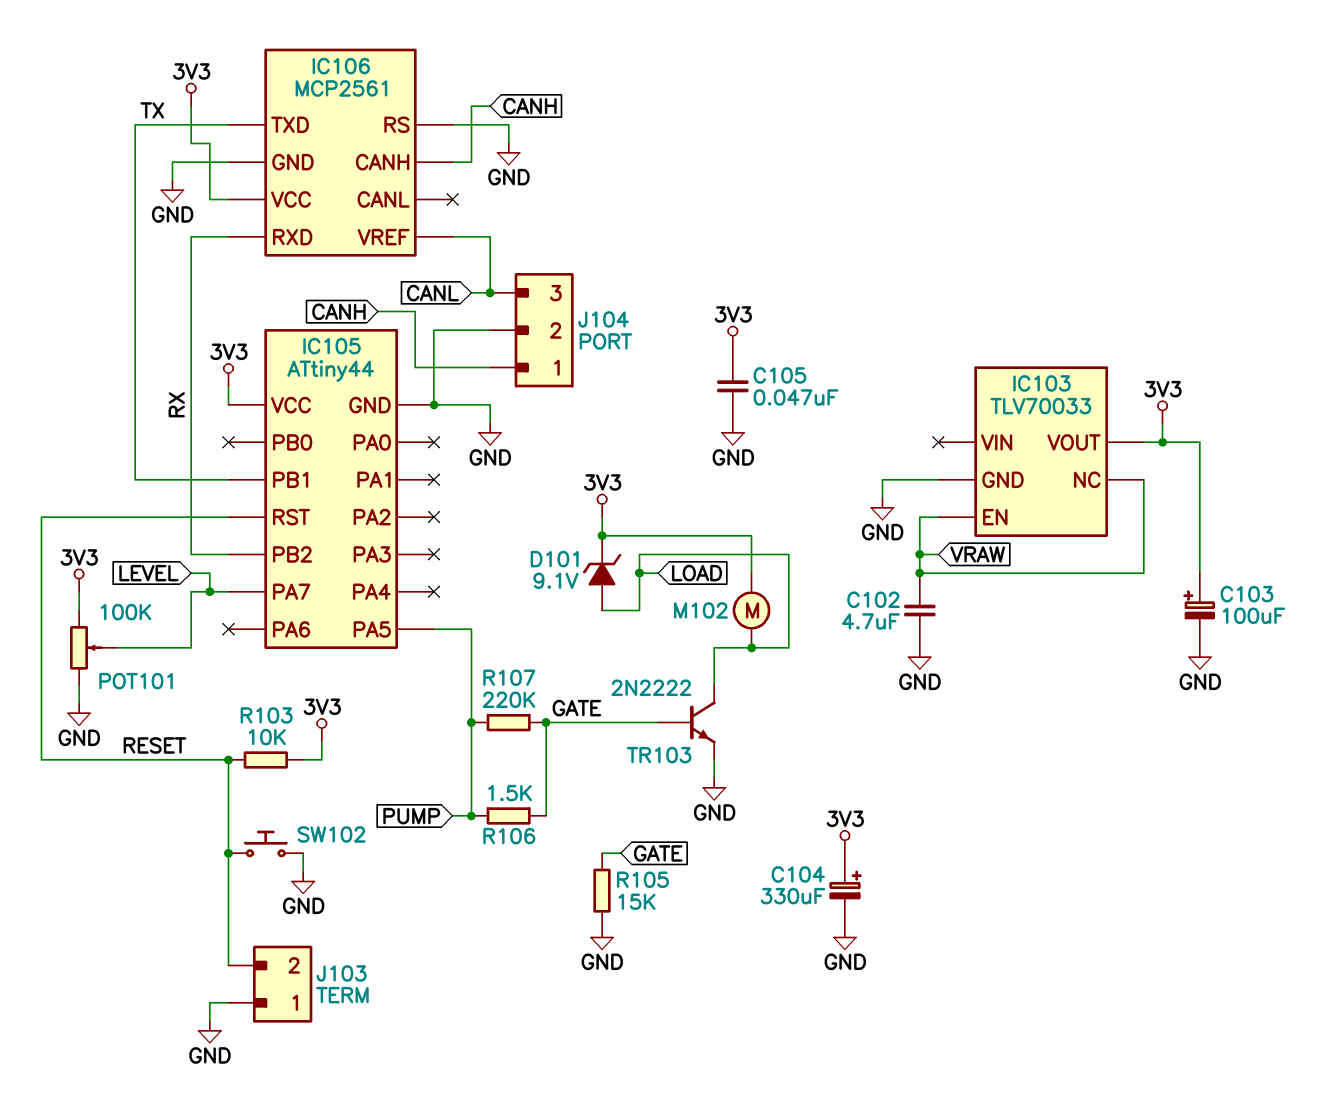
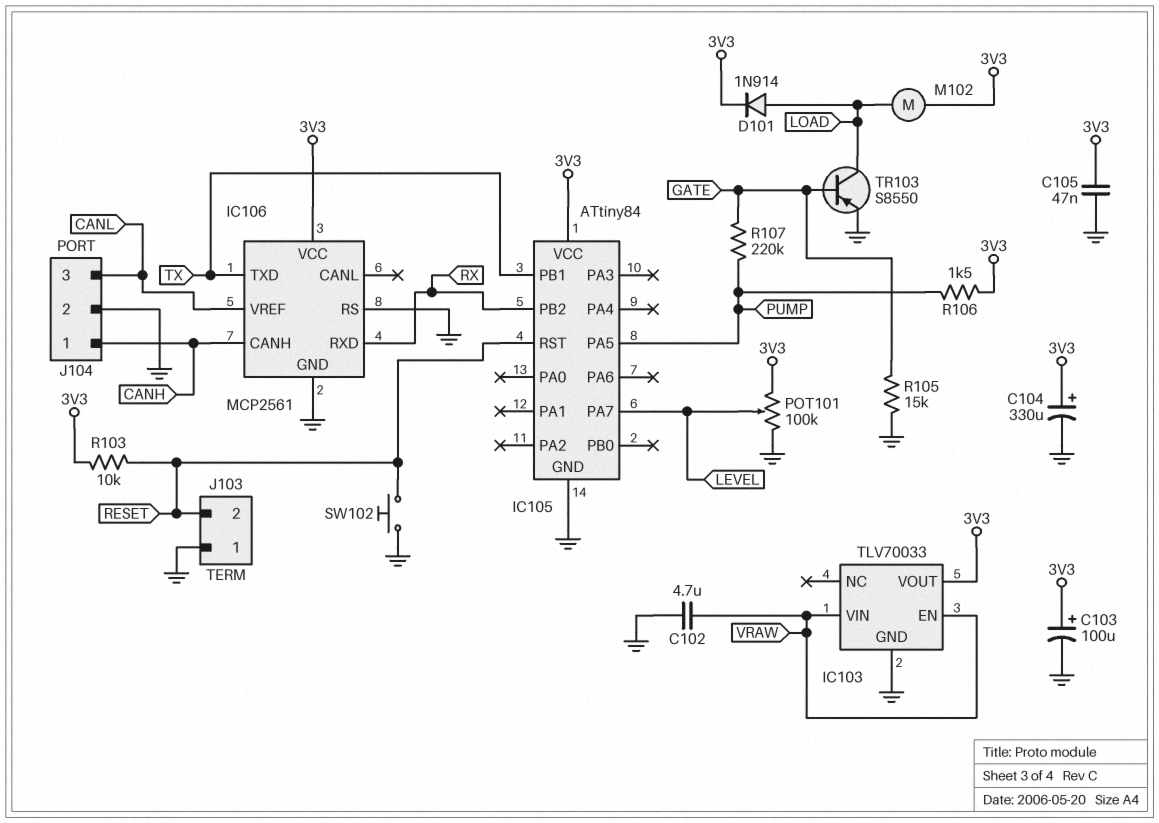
D101: zener 9.1V (A LOAD, K 3V3) -> diode 1N914 (A LOAD, K 3V3)
IC103 pin NC: VRAW -> none
IC103 pin VIN: none -> VRAW
IC105: ATtiny44 -> ATtiny84
R106: 1.5k (GATE, PUMP) -> 1.5k (3V3, PUMP)
TR103: NPN 2N2222 (B GATE, C LOAD, E GND) -> PNP S8550 (B GATE, C LOAD, E GND)

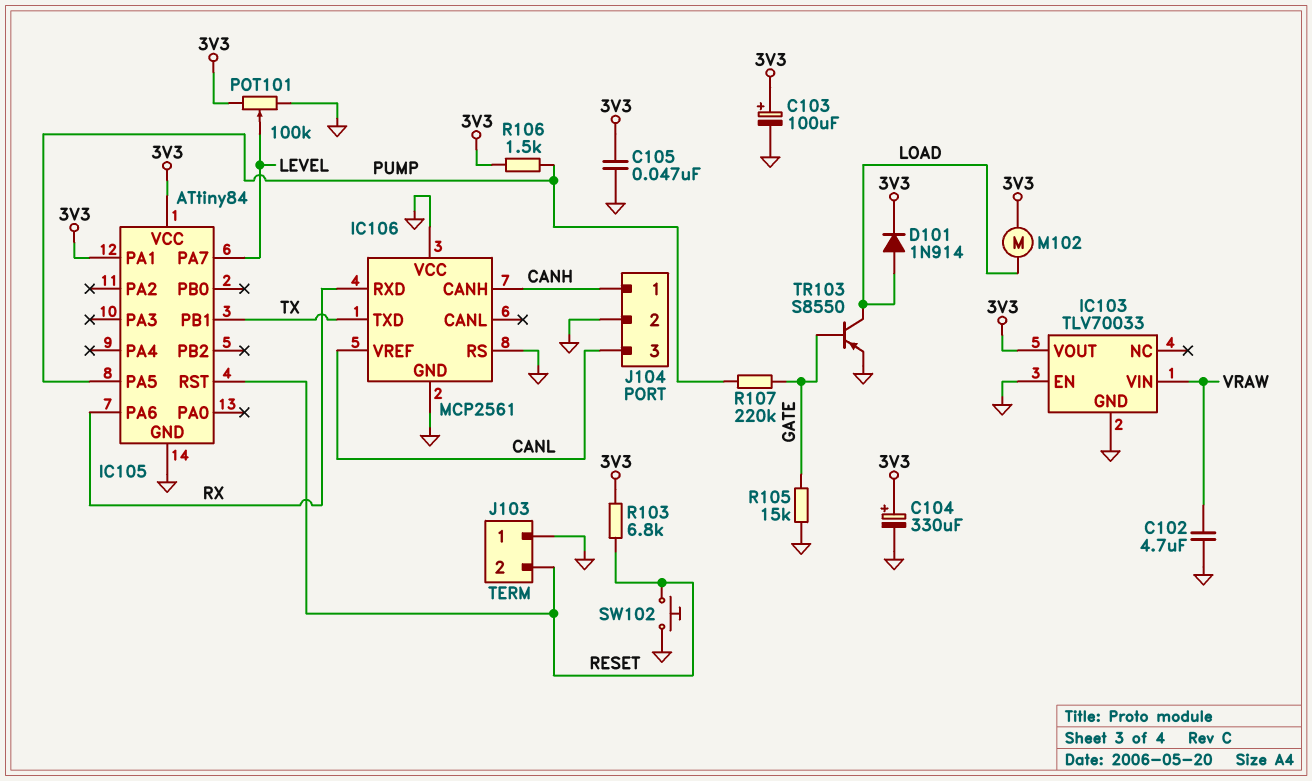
IC103 pin EN: VRAW -> GND
IC105 pin PA1: none -> 3V3
IC105 pin PA6: none -> RX
IC105 pin PB2: RX -> none
IC106 pin VCC: 3V3 -> GND
R103: 10k (3V3, RESET) -> 6.8k (3V3, RESET)

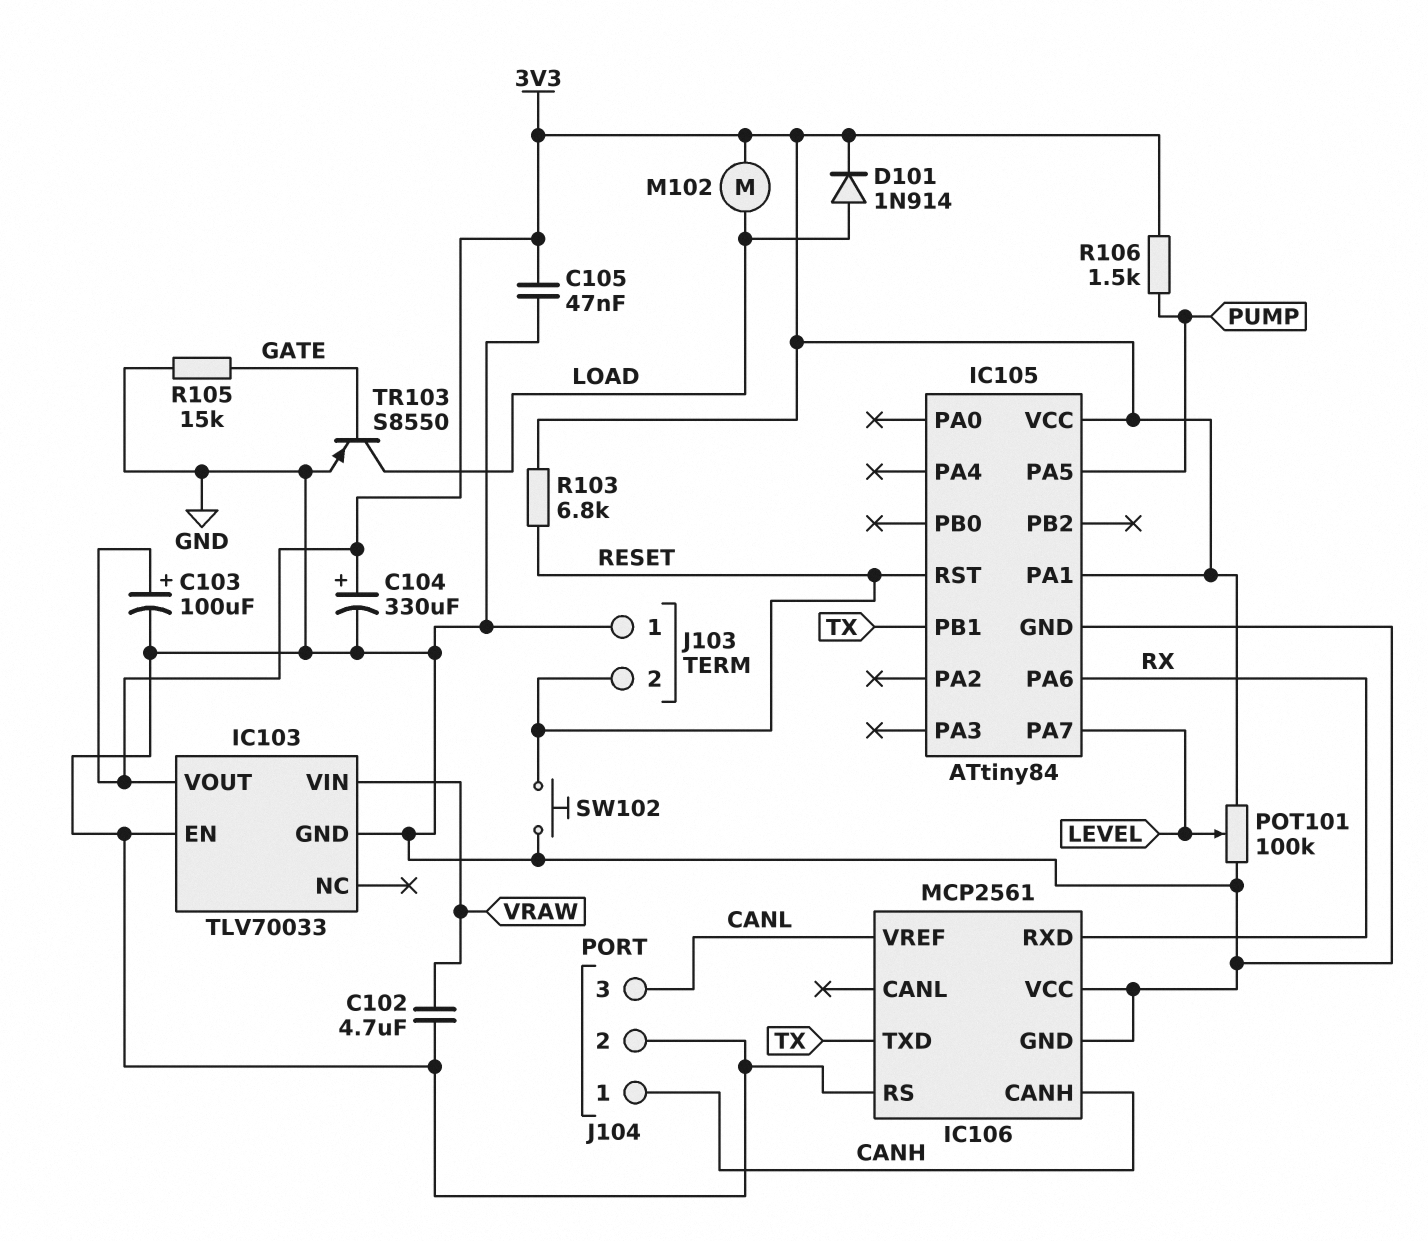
R107: 220k (GATE, PUMP) -> none

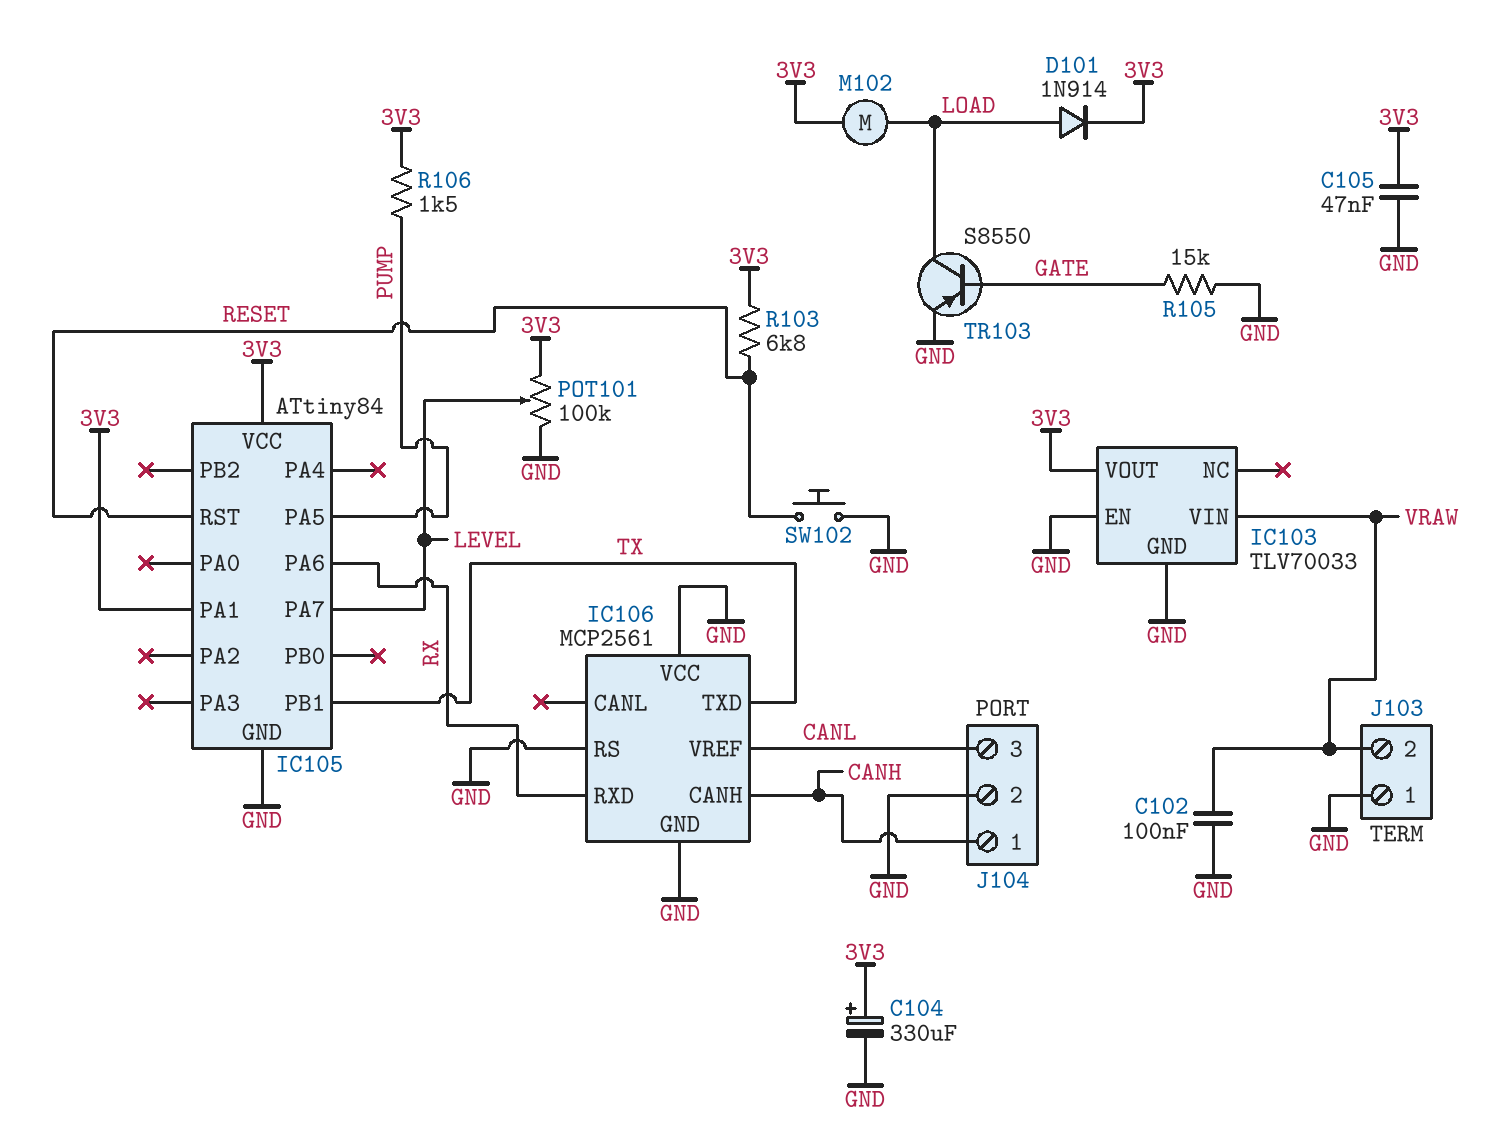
C102: 4.7uF (GND, VRAW) -> 100nF (GND, VRAW)
C103: 100uF (plus 3V3, minus GND) -> none
J103 pin 2: RESET -> VRAW

